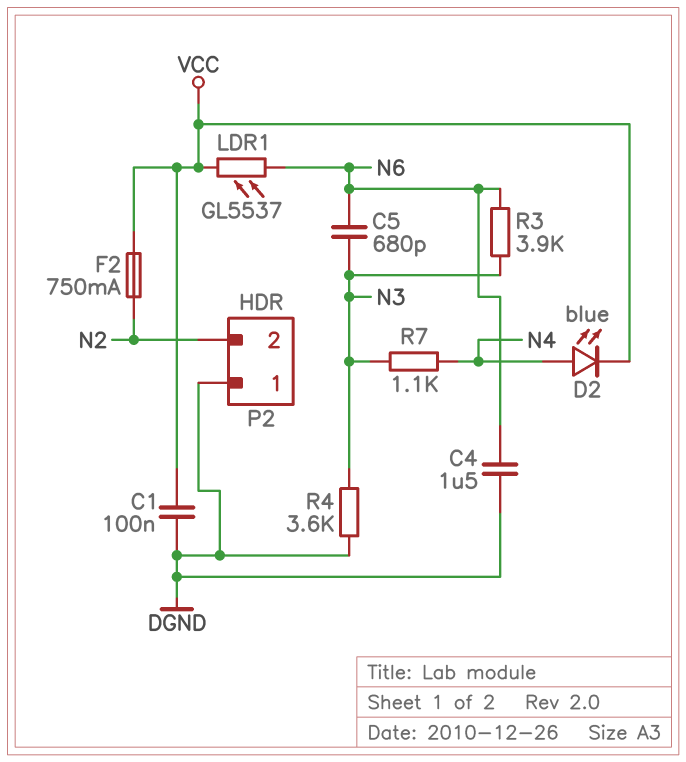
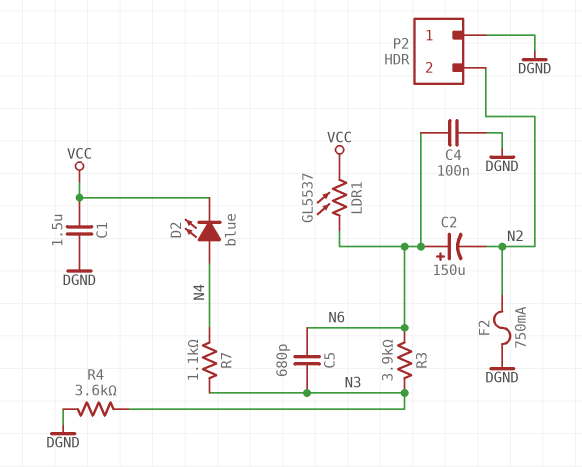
C1: 100nF (DGND, VCC) -> 1.5uF (DGND, VCC)
C2: none -> 150uF (plus N6, minus N2)
C4: 1.5uF (DGND, N6) -> 100nF (DGND, N6)
F2: 750mA (N2, VCC) -> 750mA (DGND, N2)

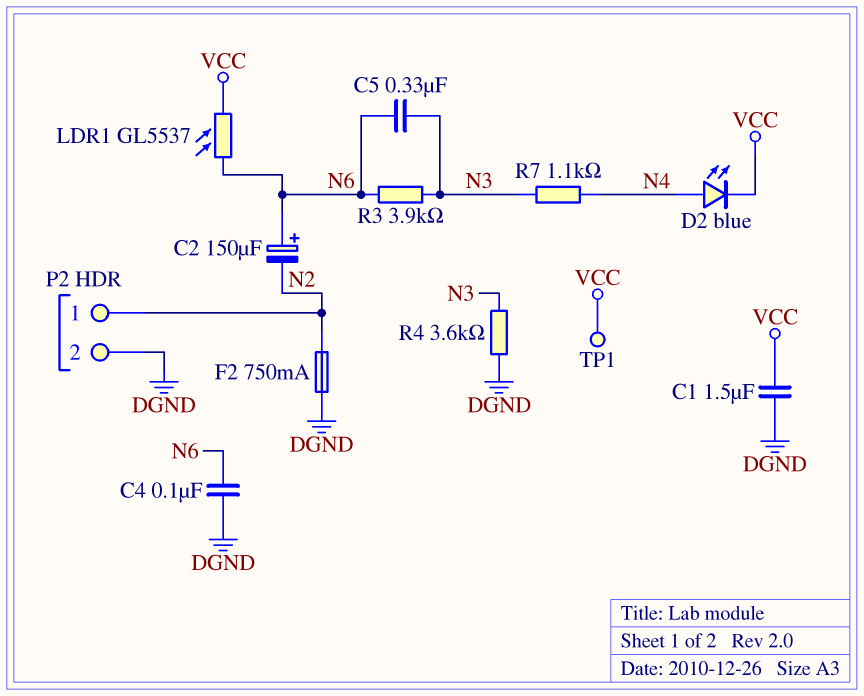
C5: 680pF (N3, N6) -> 330nF (N3, N6)
P2 pin 1: DGND -> N2
P2 pin 2: N2 -> DGND
TP1: none -> test point (VCC)

